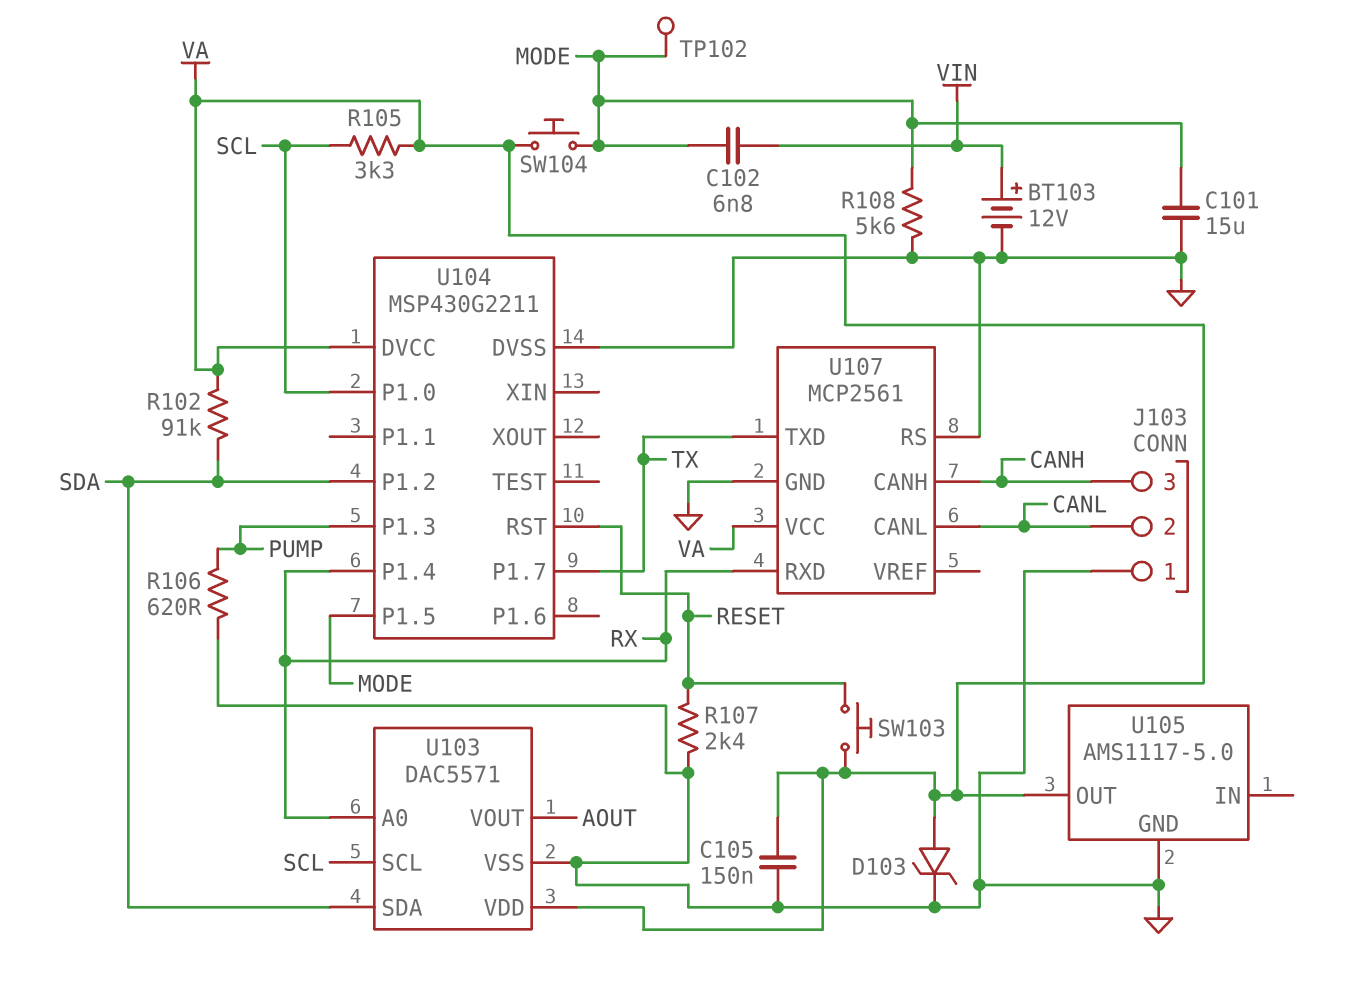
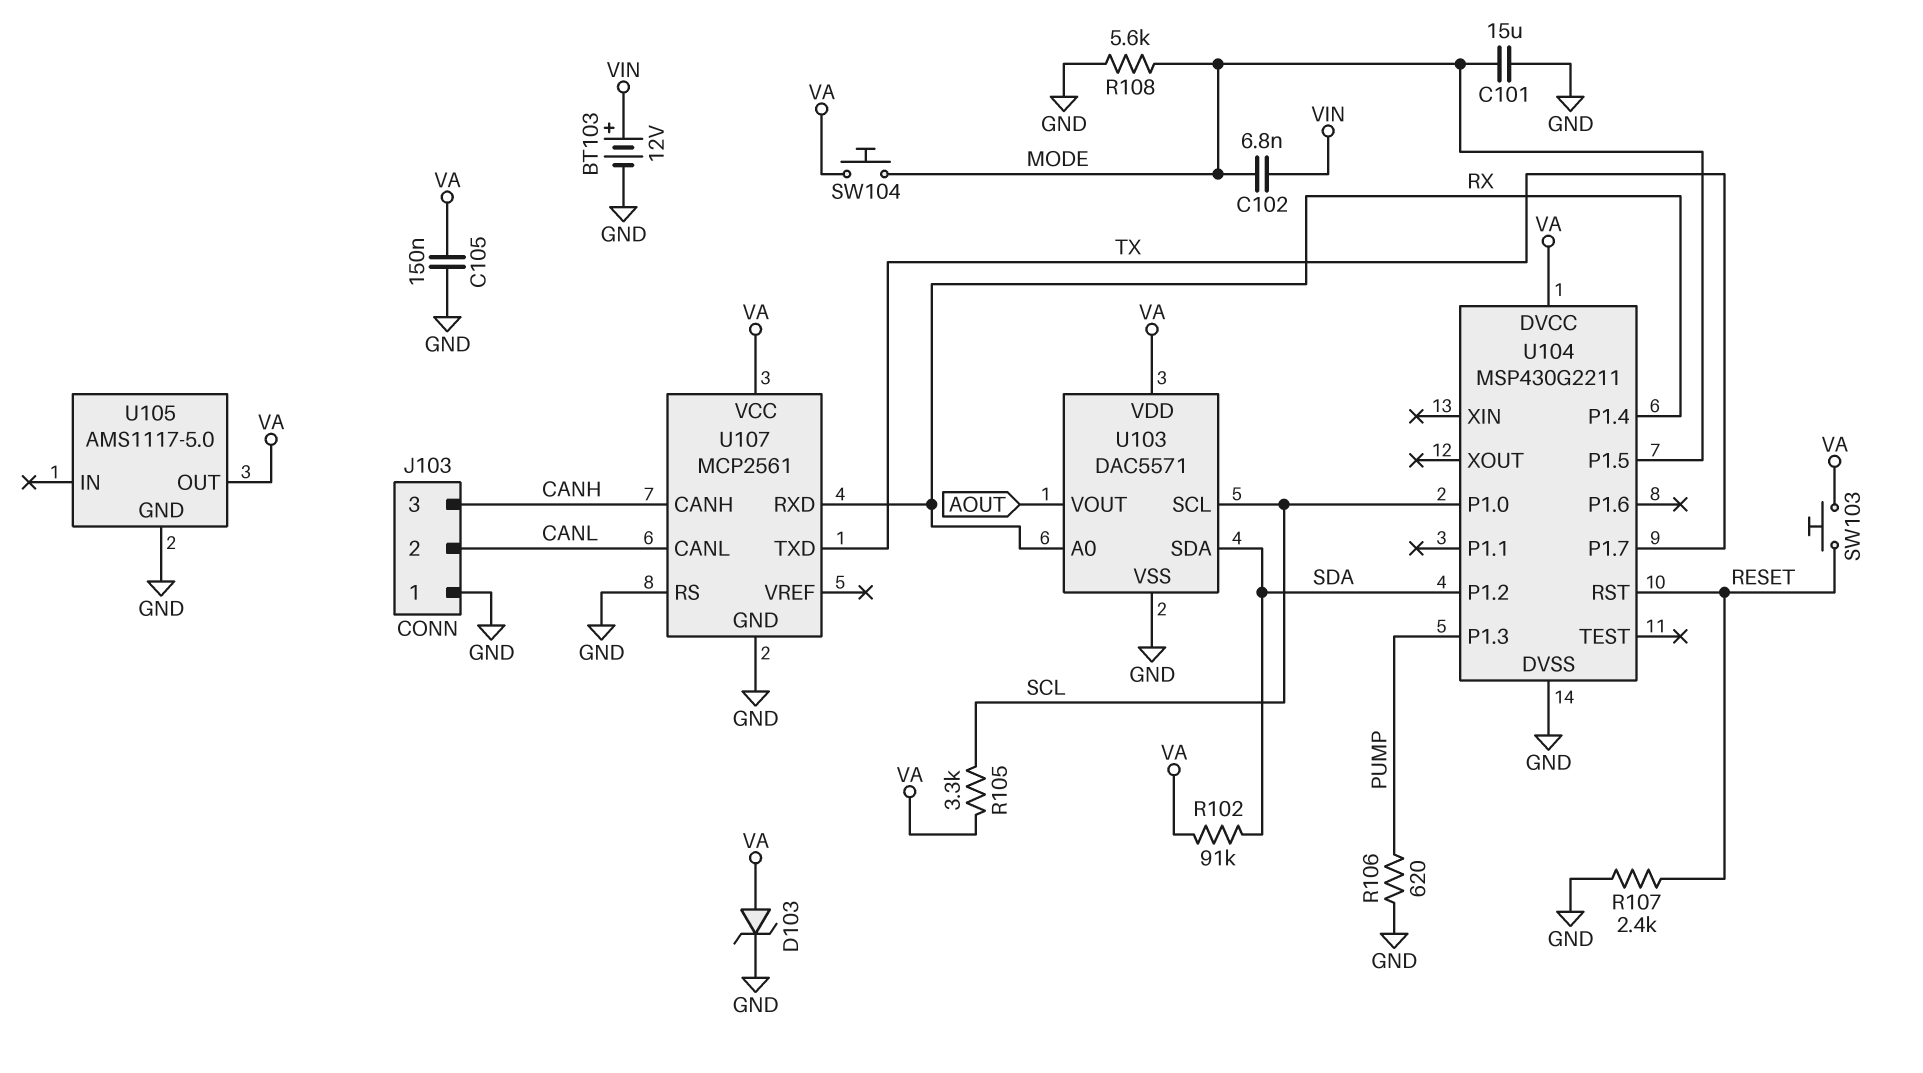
TP102: test point (MODE) -> none

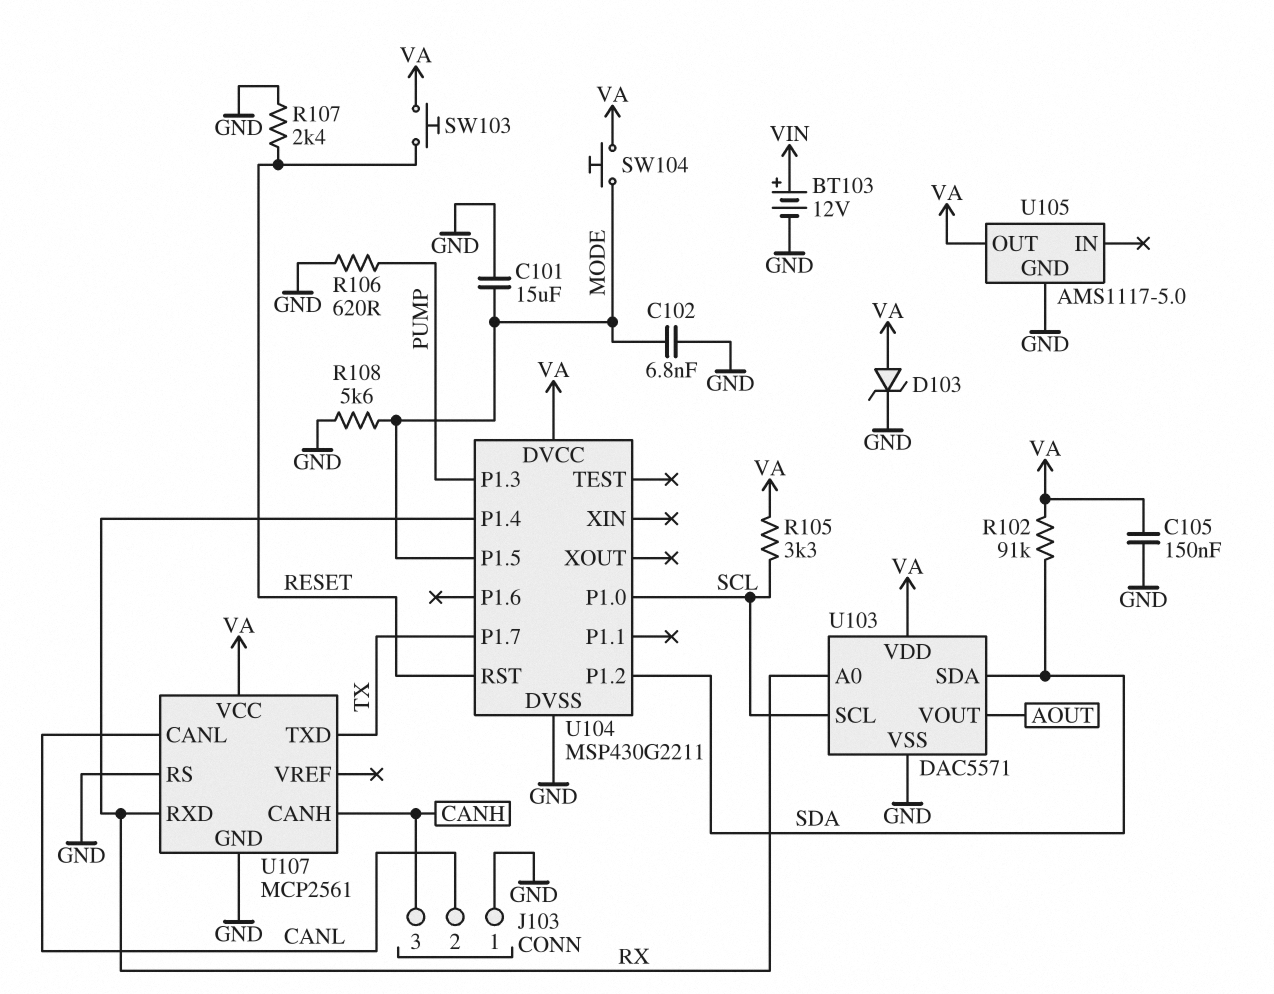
C102: 6.8nF (MODE, VIN) -> 6.8nF (GND, MODE)

